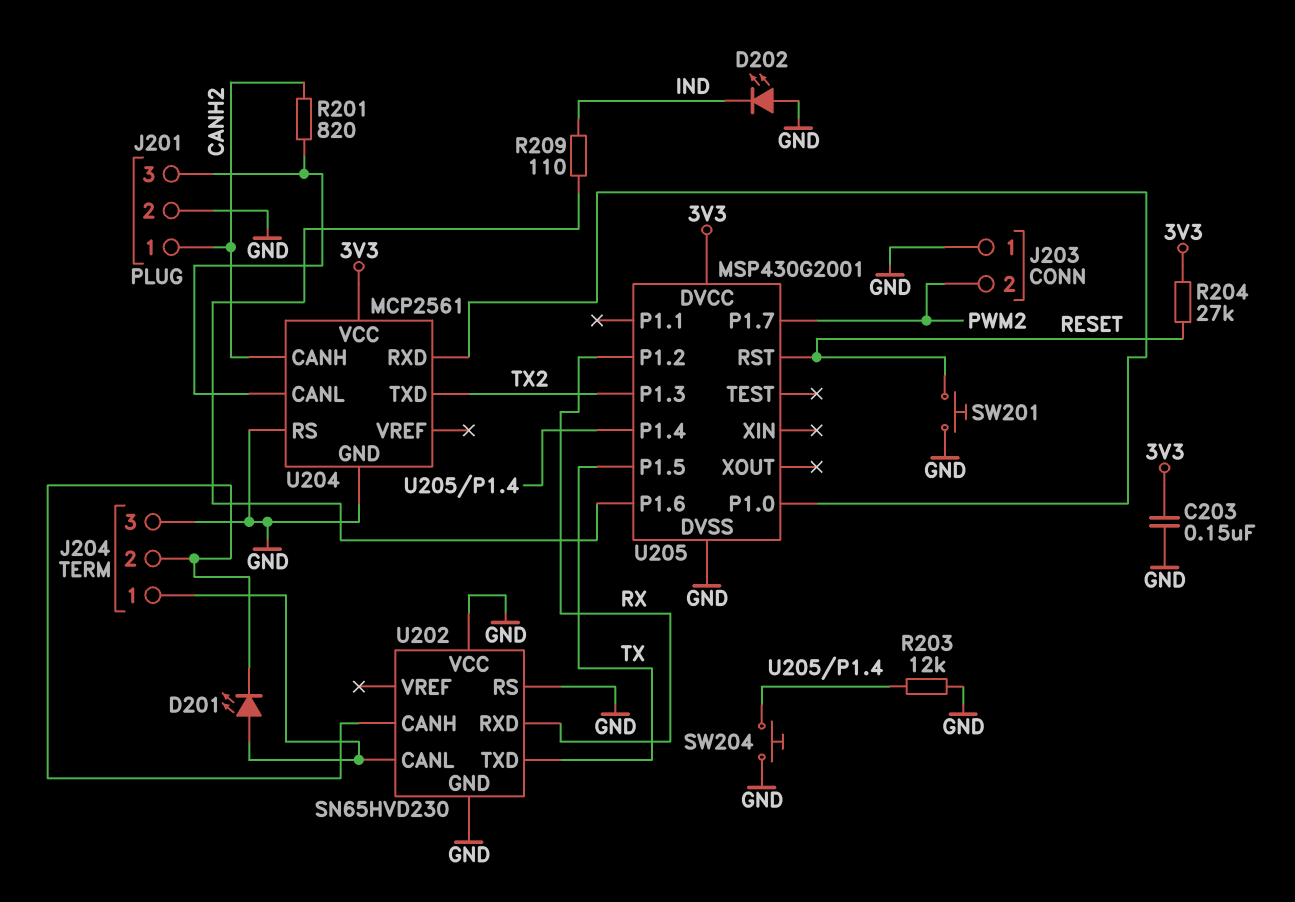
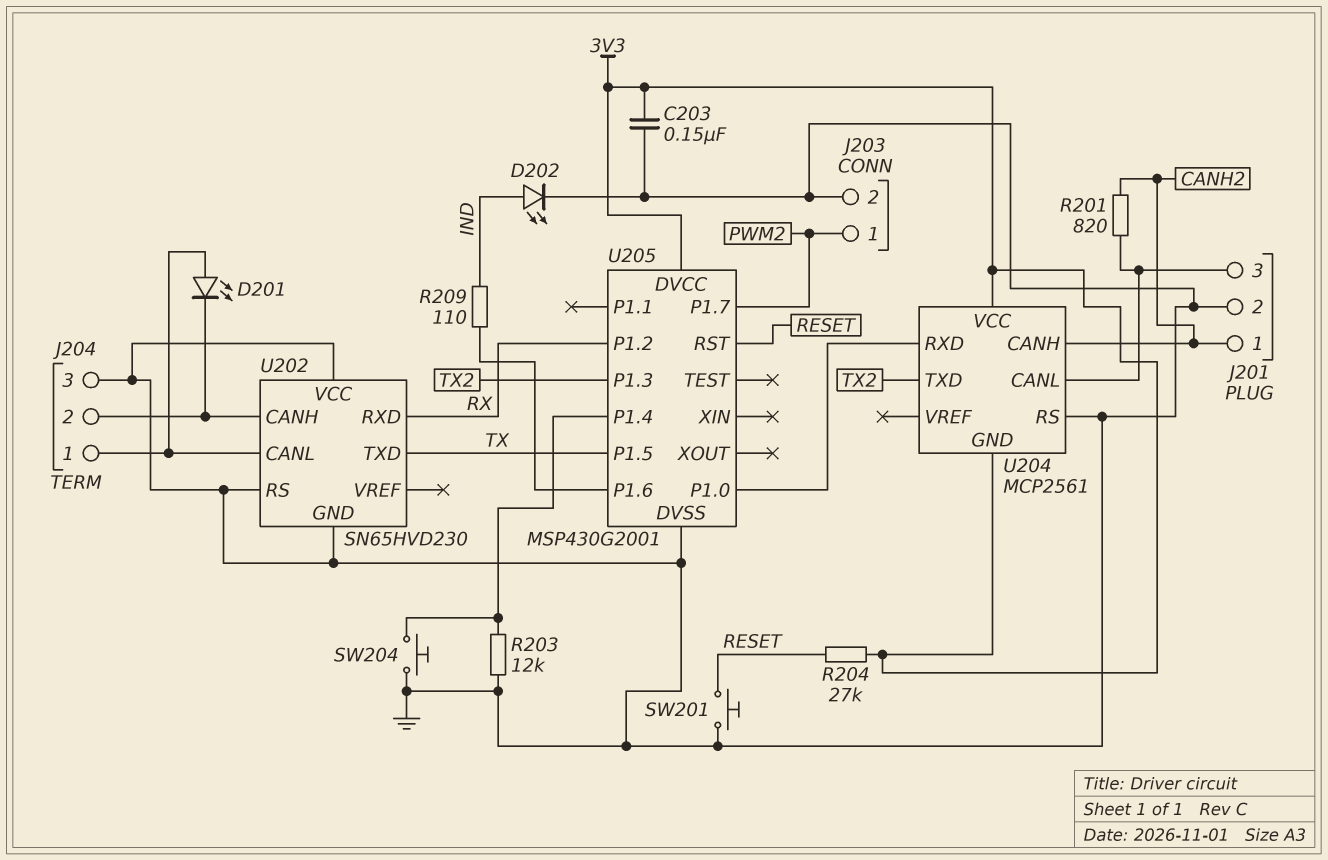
D202: LED (A GND, K IND) -> LED (A IND, K GND)
J203 pin 1: GND -> PWM2
J203 pin 2: PWM2 -> GND
U204 pin GND: GND -> 3V3

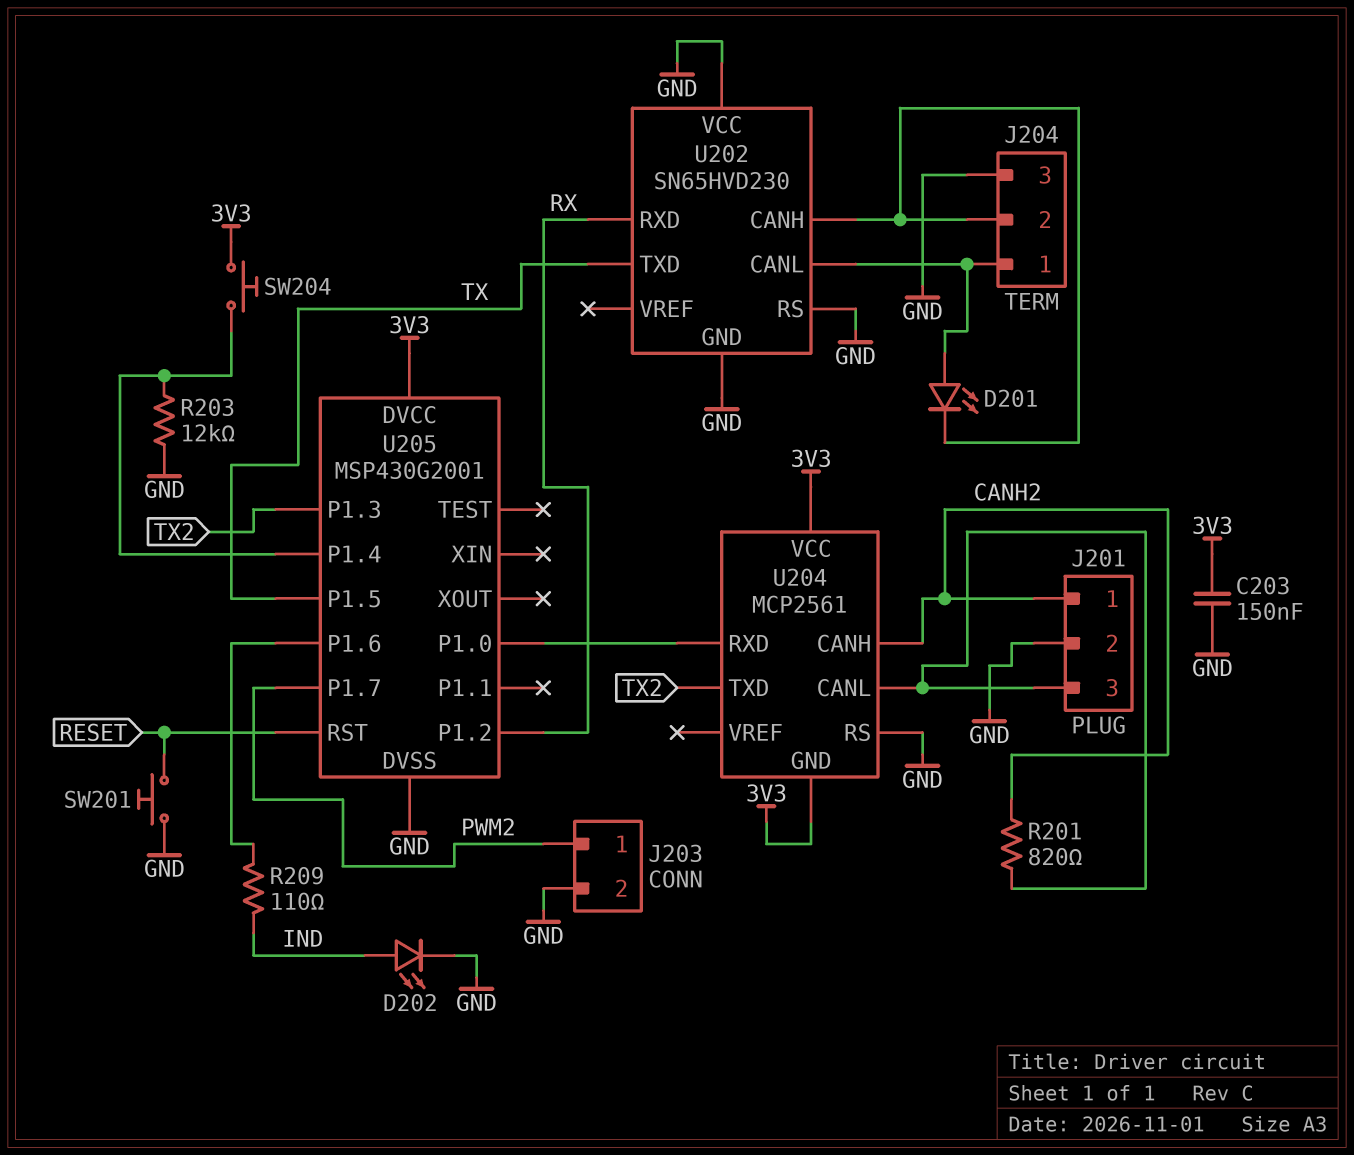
R204: 27k (3V3, RESET) -> none
SW204: button (GND, U205/P1.4) -> button (3V3, U205/P1.4)

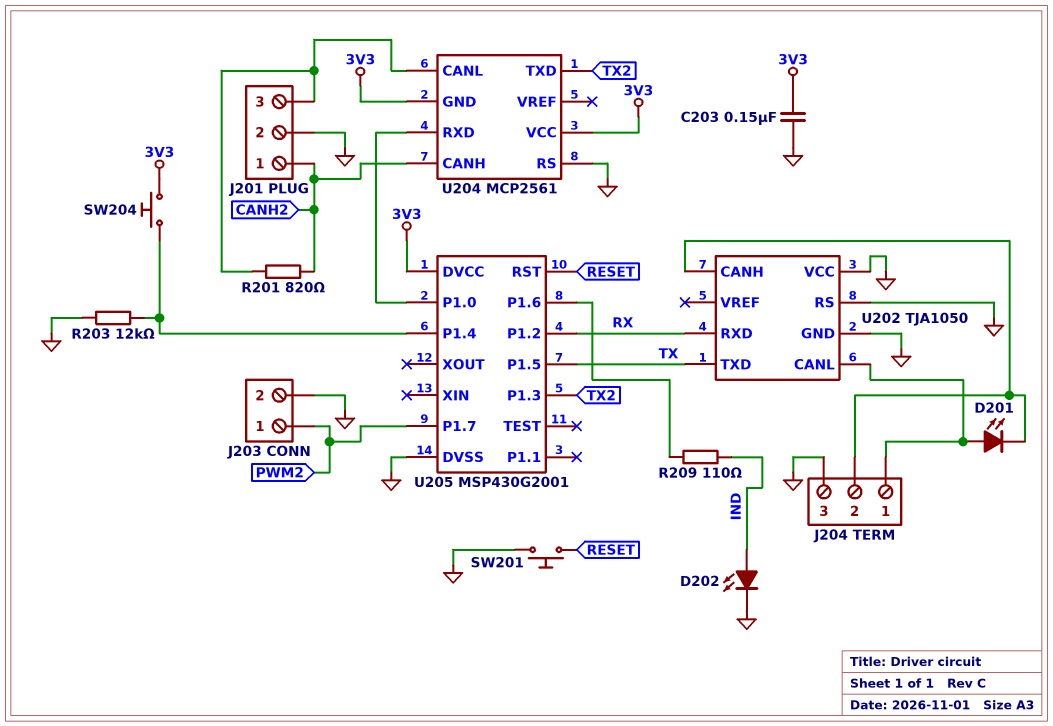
U202: SN65HVD230 -> TJA1050

